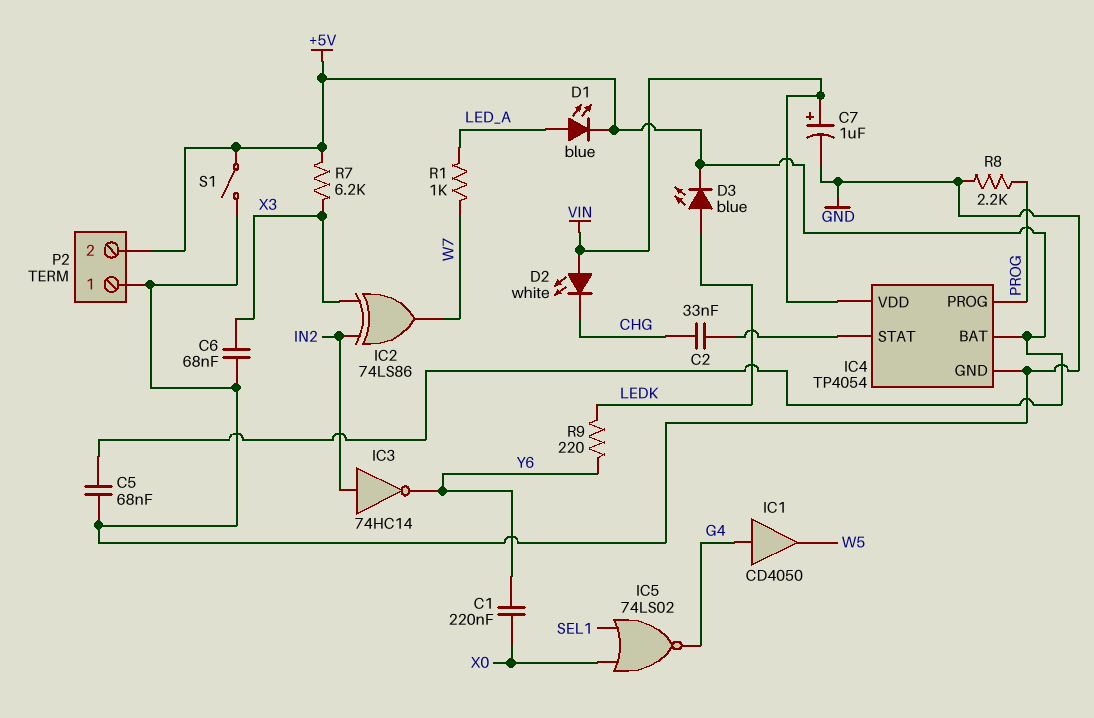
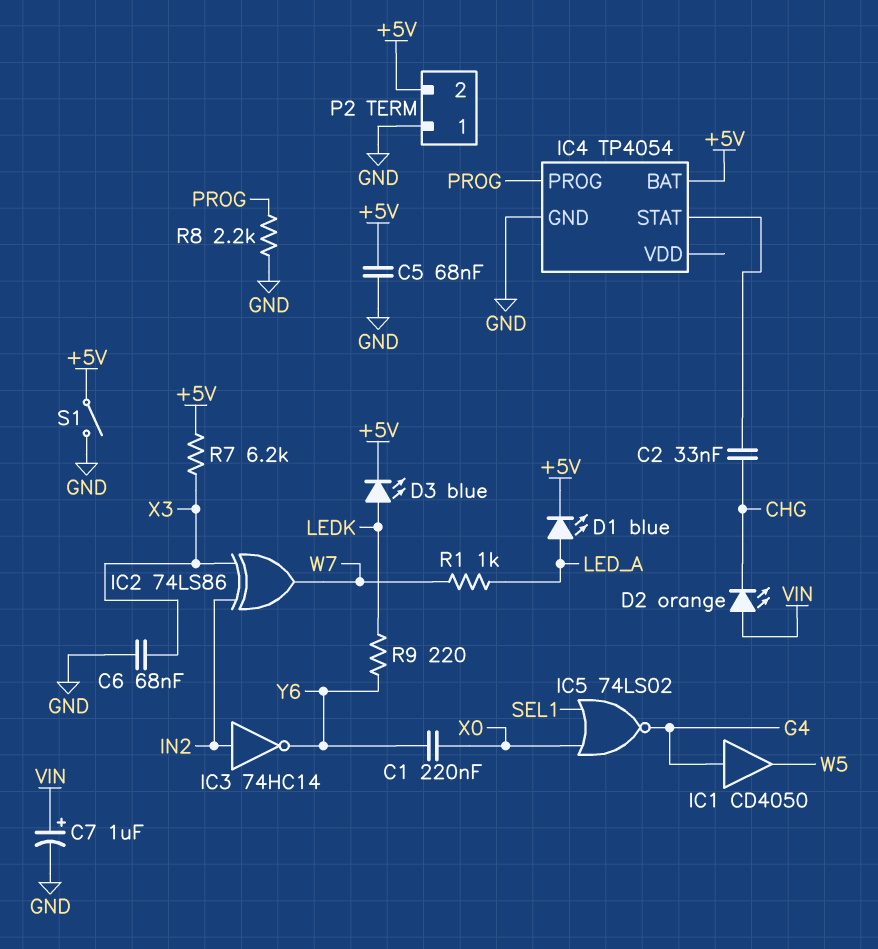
D2: LED white (A VIN, K CHG) -> LED orange (A VIN, K CHG)
IC4 pin VDD: VIN -> none

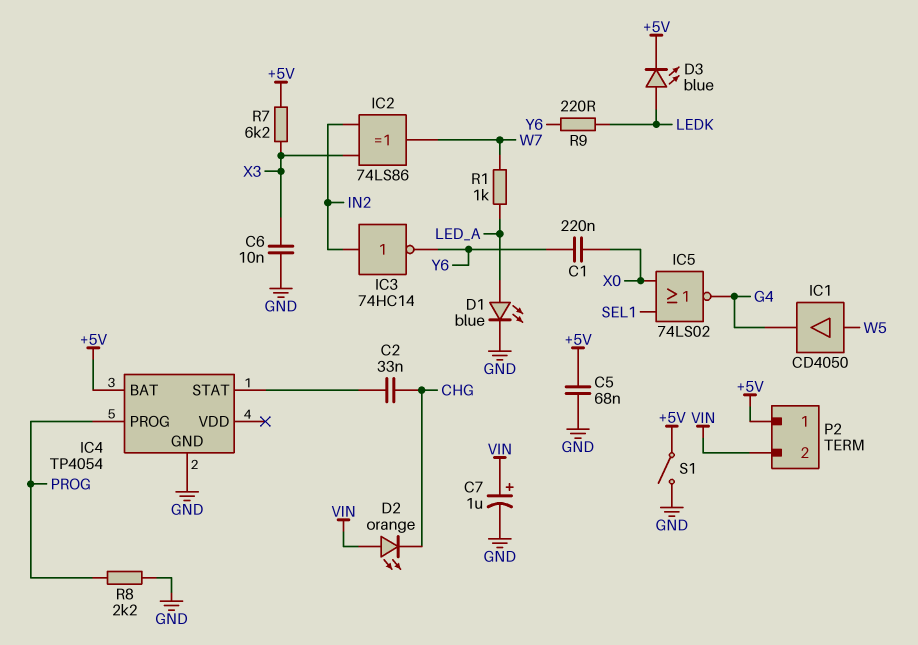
C6: 68nF (GND, X3) -> 10nF (GND, X3)
D1: LED blue (A LED_A, K +5V) -> LED blue (A LED_A, K GND)
IC1: buffer CD4050 (in G4, out W5) -> buffer CD4050 (in W5, out G4)
P2 pin 1: GND -> +5V
P2 pin 2: +5V -> VIN

